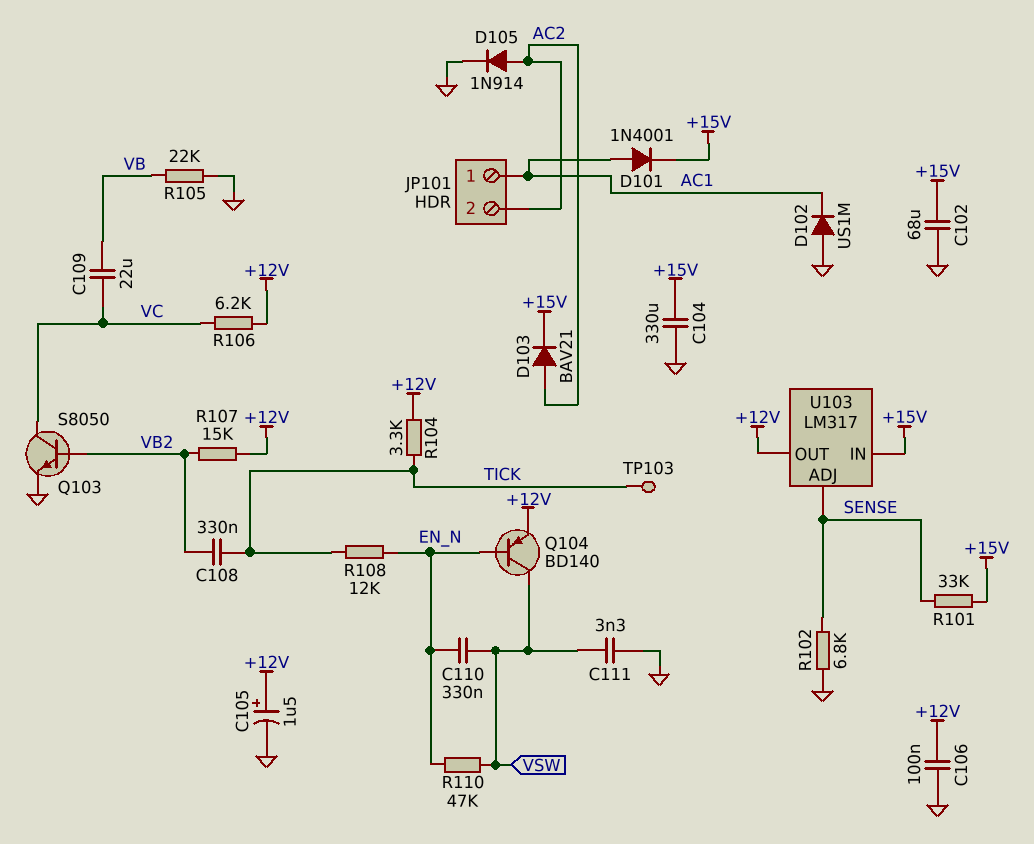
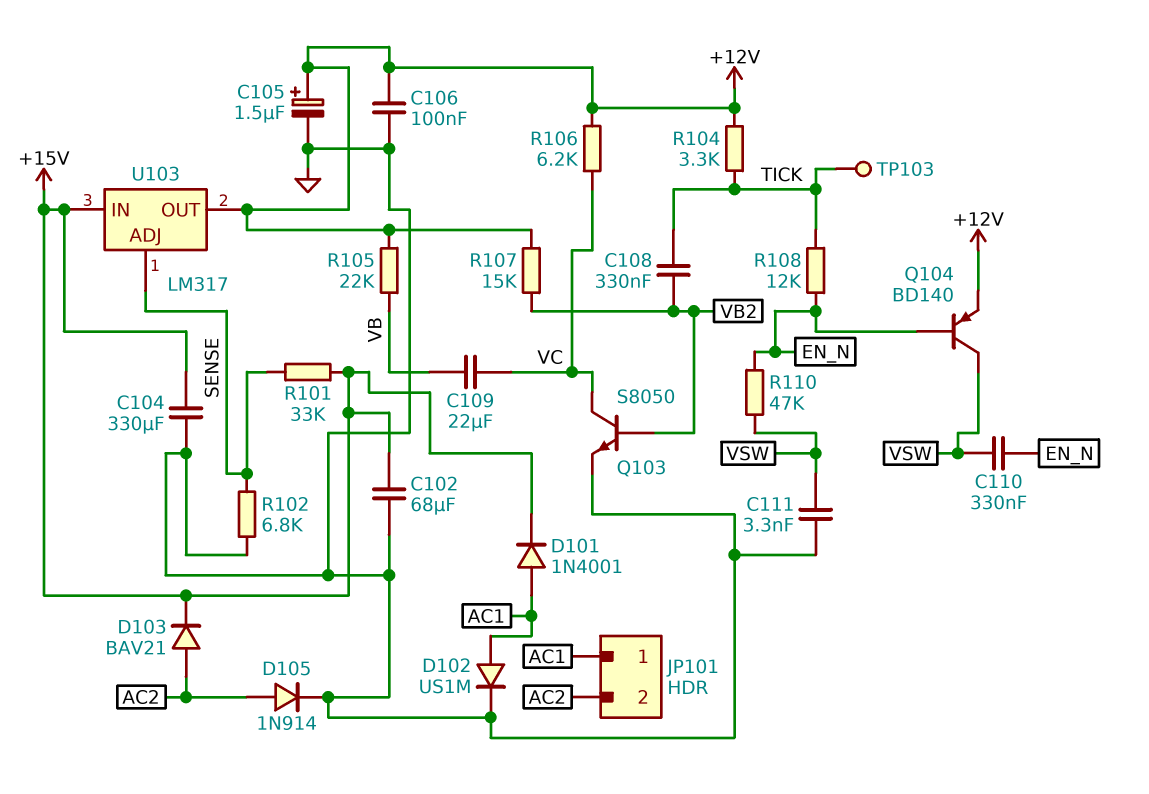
D102: diode US1M (A GND, K AC1) -> diode US1M (A AC1, K GND)
R105: 22k (GND, VB) -> 22k (+12V, VB)

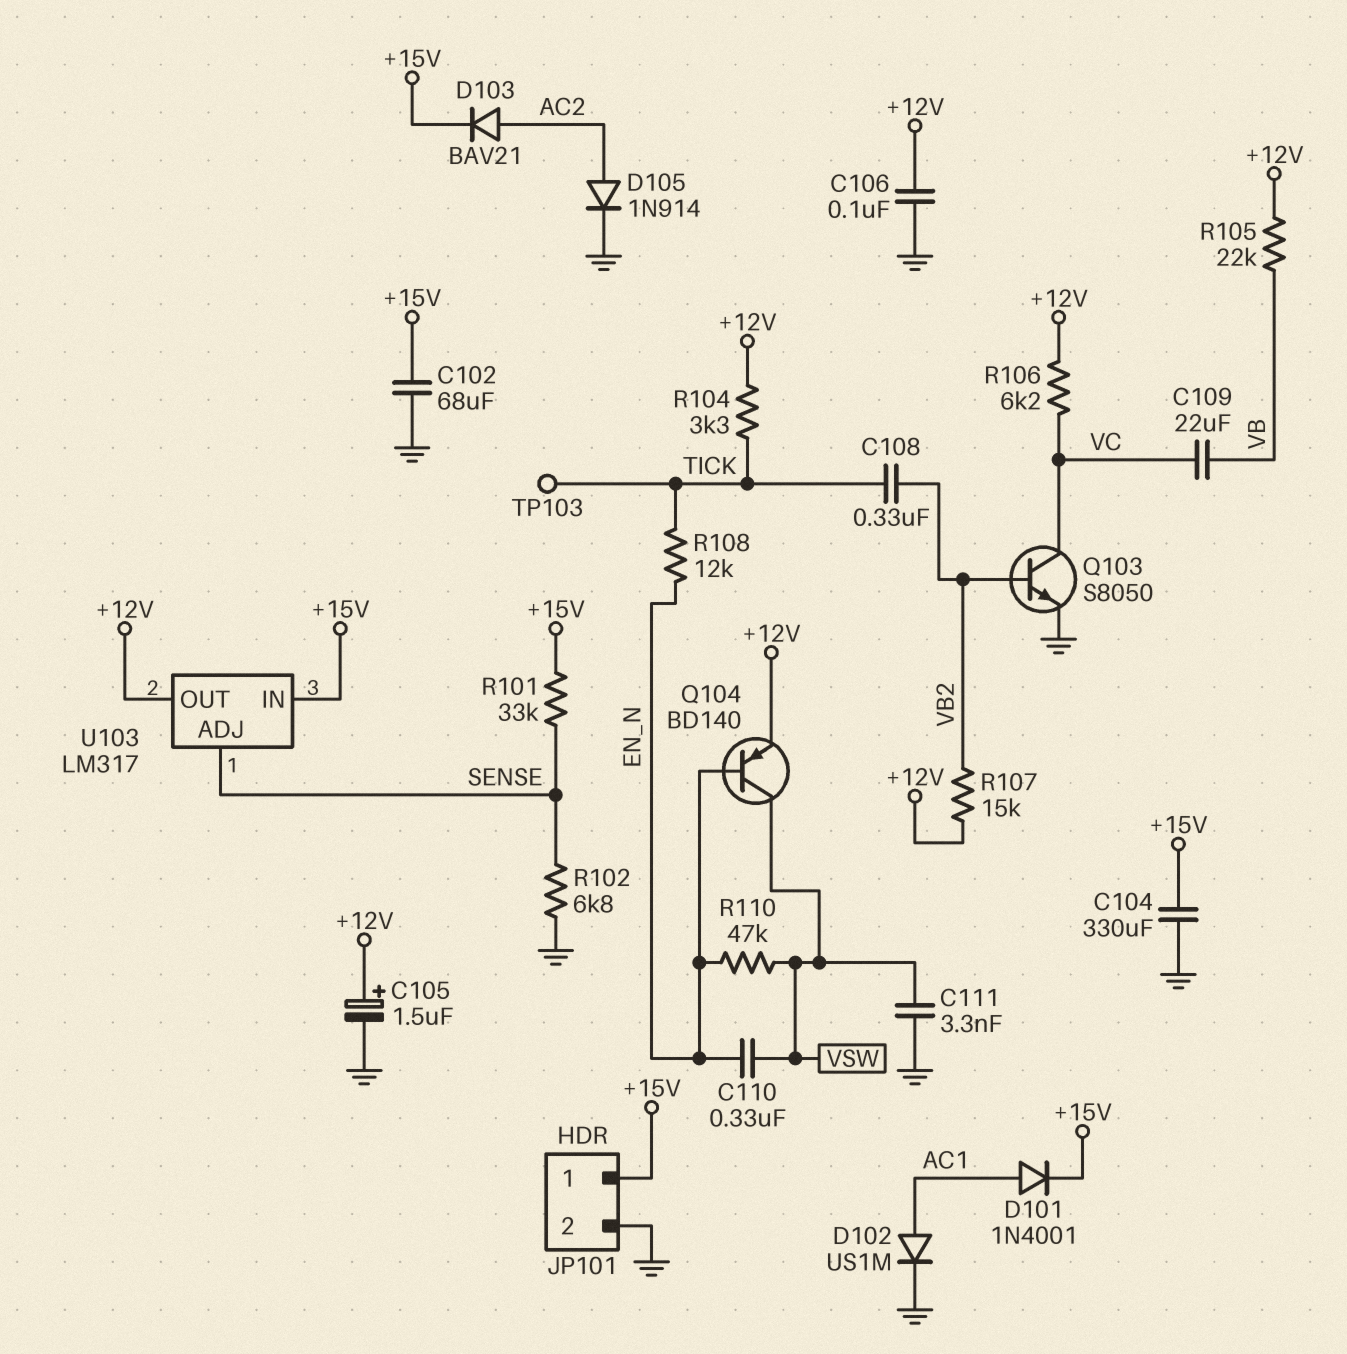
JP101 pin 1: AC1 -> +15V
JP101 pin 2: AC2 -> GND

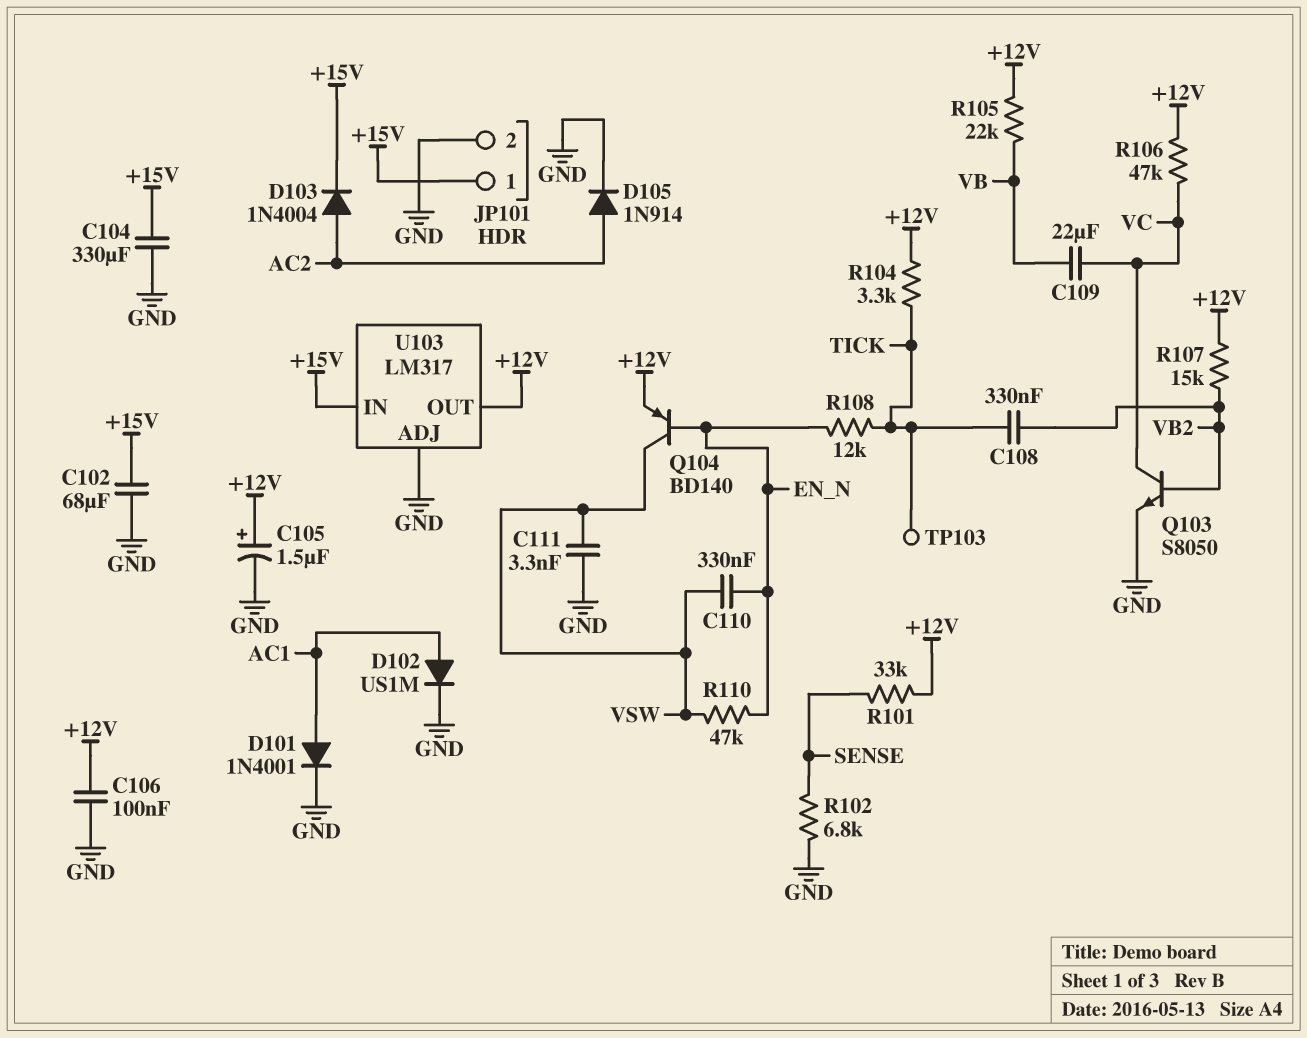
D101: diode 1N4001 (A AC1, K +15V) -> diode 1N4001 (A AC1, K GND)
D103: diode BAV21 (A AC2, K +15V) -> diode 1N4004 (A AC2, K +15V)
R101: 33k (+15V, SENSE) -> 33k (+12V, SENSE)
R106: 6.2k (+12V, VC) -> 47k (+12V, VC)
U103 pin ADJ: SENSE -> GND

